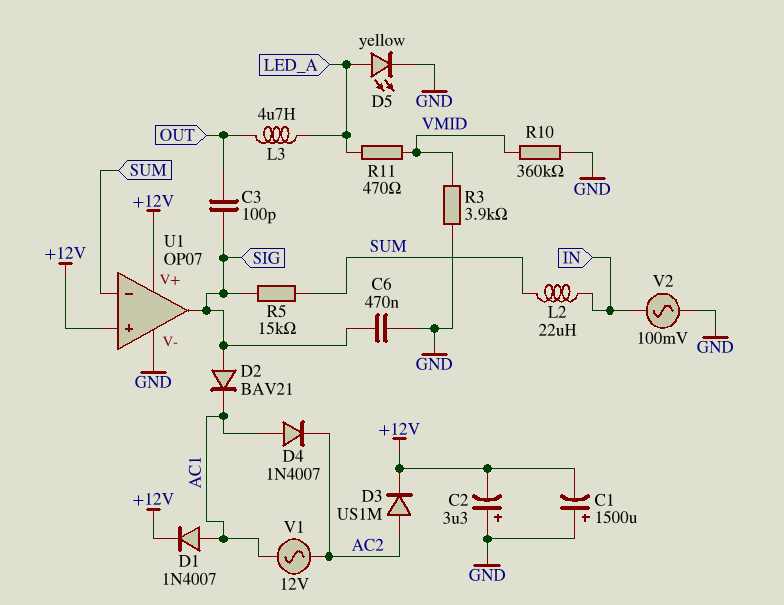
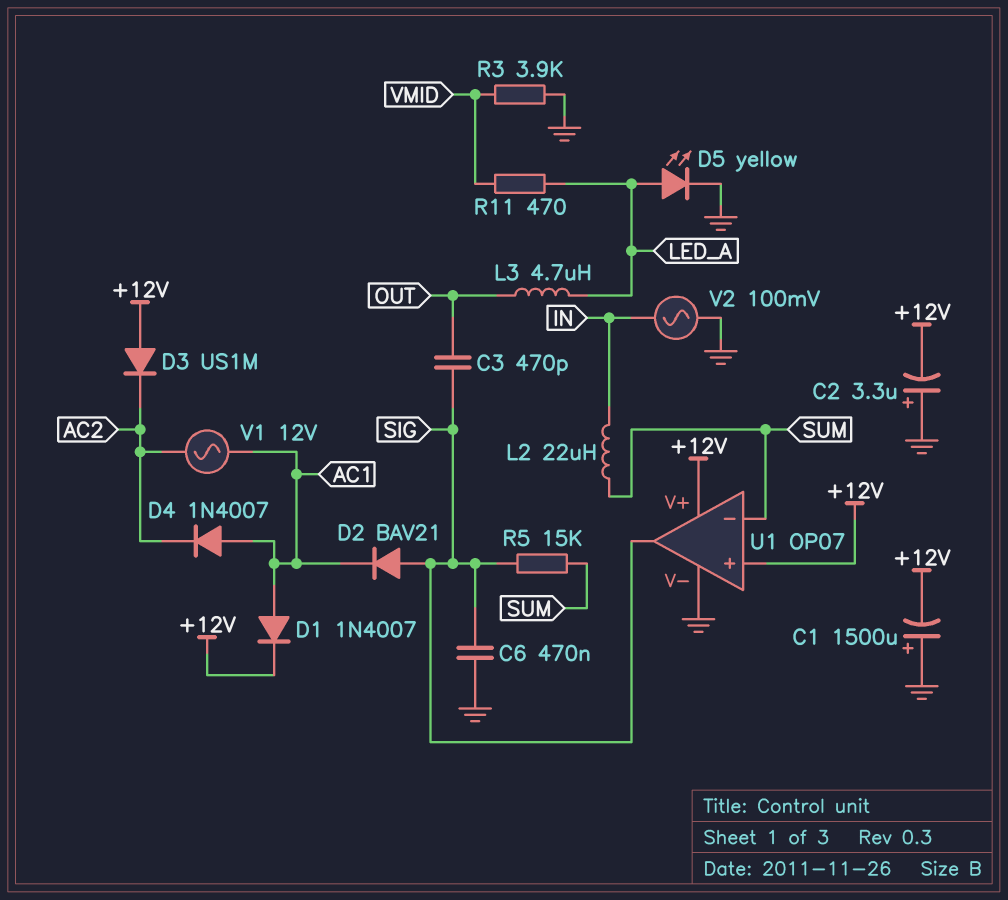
C3: 100pF (OUT, SIG) -> 470pF (OUT, SIG)
D3: diode US1M (A AC2, K +12V) -> diode US1M (A +12V, K AC2)
R10: 360k (GND, VMID) -> none

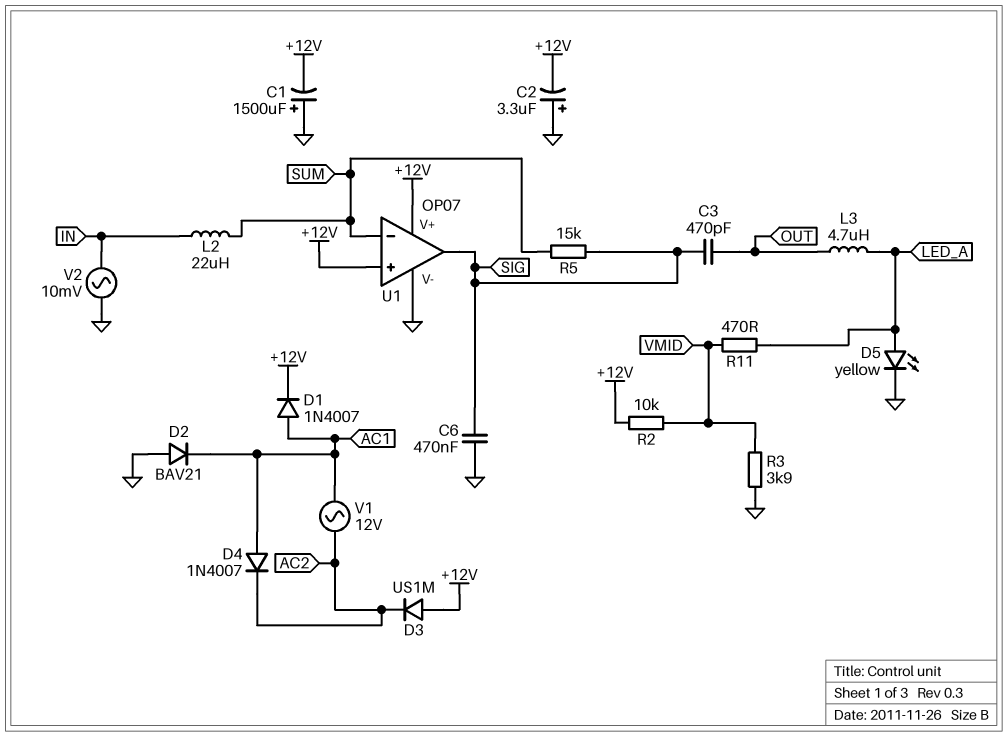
D2: diode BAV21 (A SIG, K AC1) -> diode BAV21 (A GND, K AC1)
R2: none -> 10k (+12V, VMID)
V2: AC 100mV (GND, IN) -> AC 10mV (GND, IN)

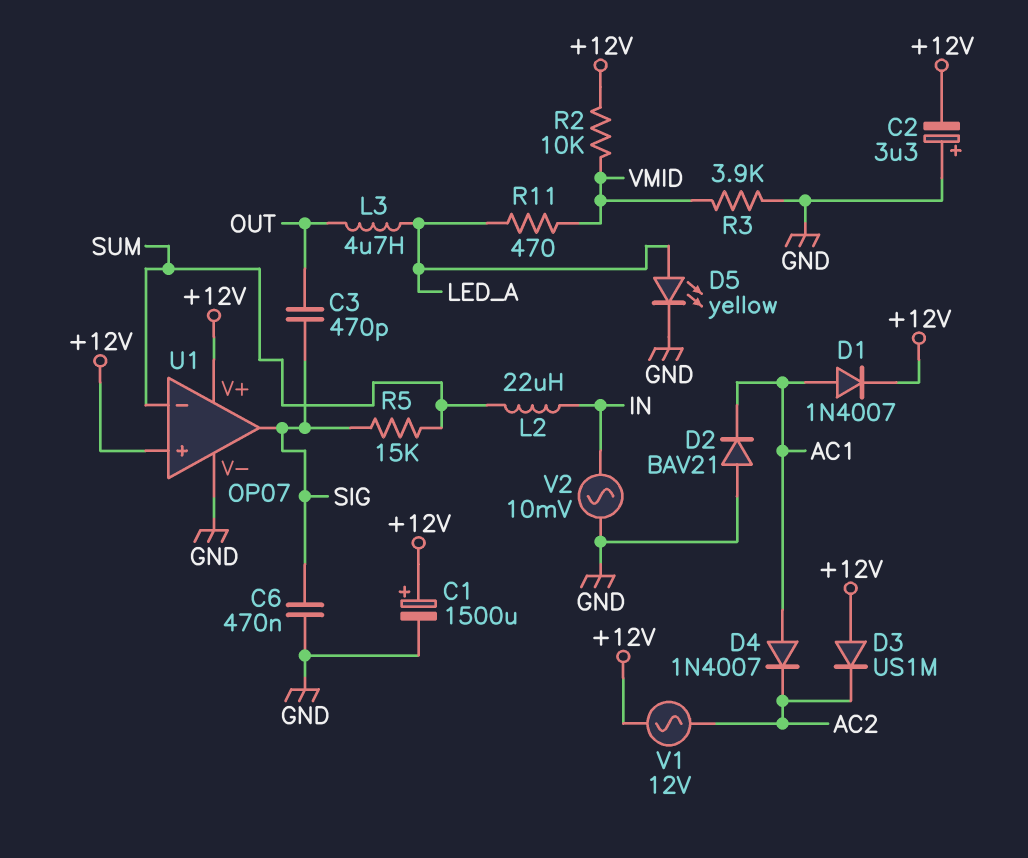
C1: 1500uF (plus GND, minus +12V) -> 1500uF (plus +12V, minus GND)
V1: AC 12V (AC1, AC2) -> AC 12V (+12V, AC2)

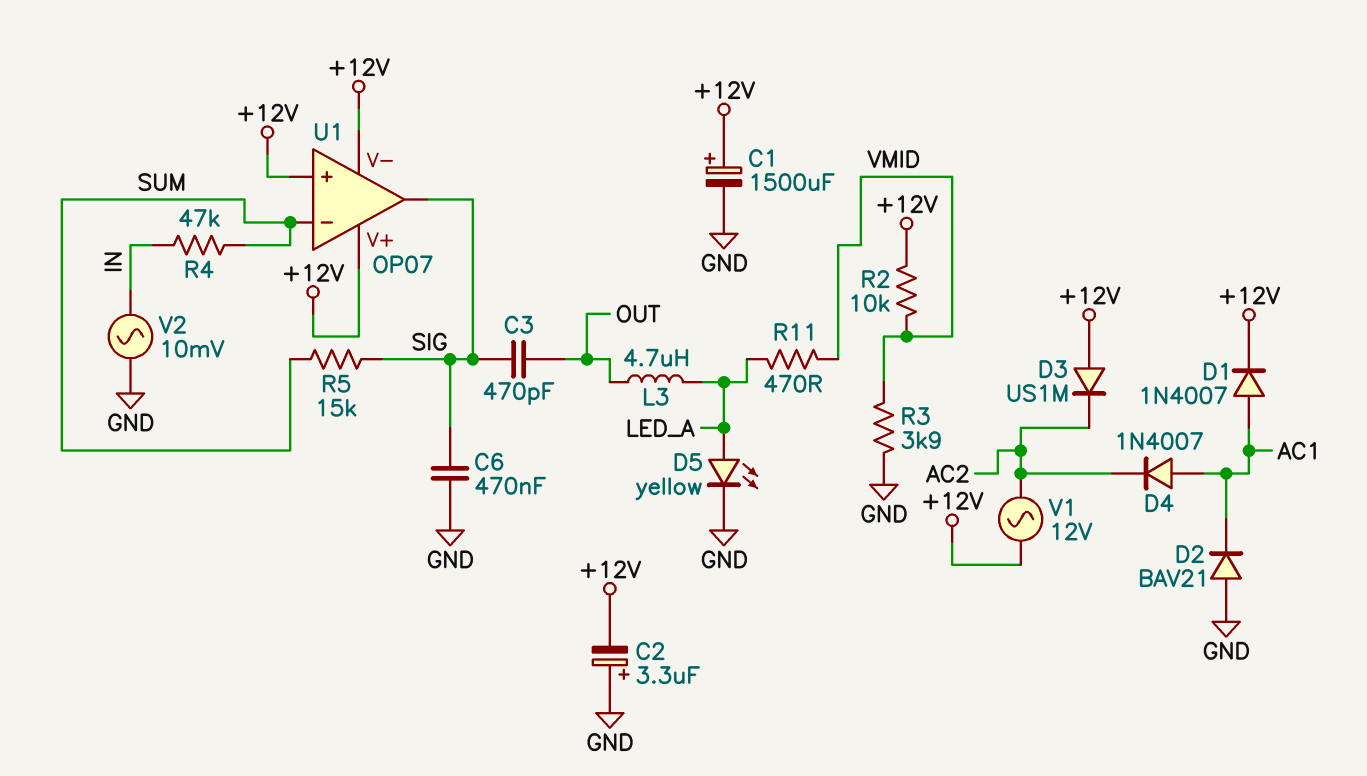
L2: 22uH (IN, SUM) -> none
R4: none -> 47k (IN, SUM)
U1 pin V-: GND -> +12V

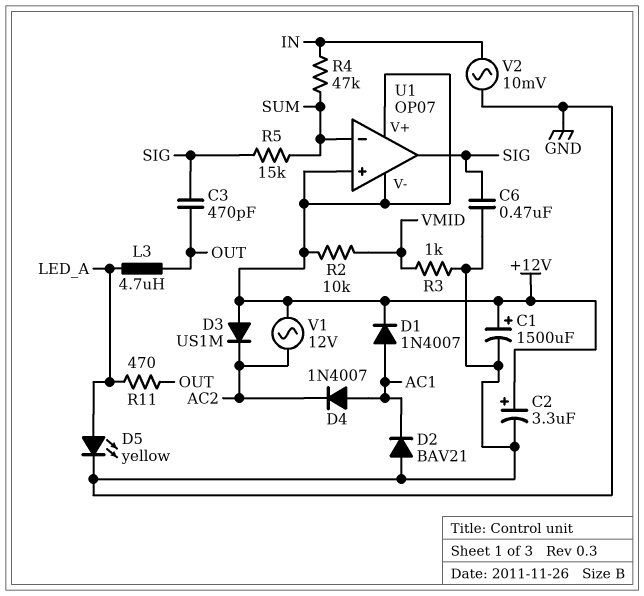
C2: 3.3uF (plus GND, minus +12V) -> 3.3uF (plus +12V, minus GND)
R3: 3.9k (GND, VMID) -> 1k (GND, VMID)
R11: 470 (LED_A, VMID) -> 470 (LED_A, OUT)

